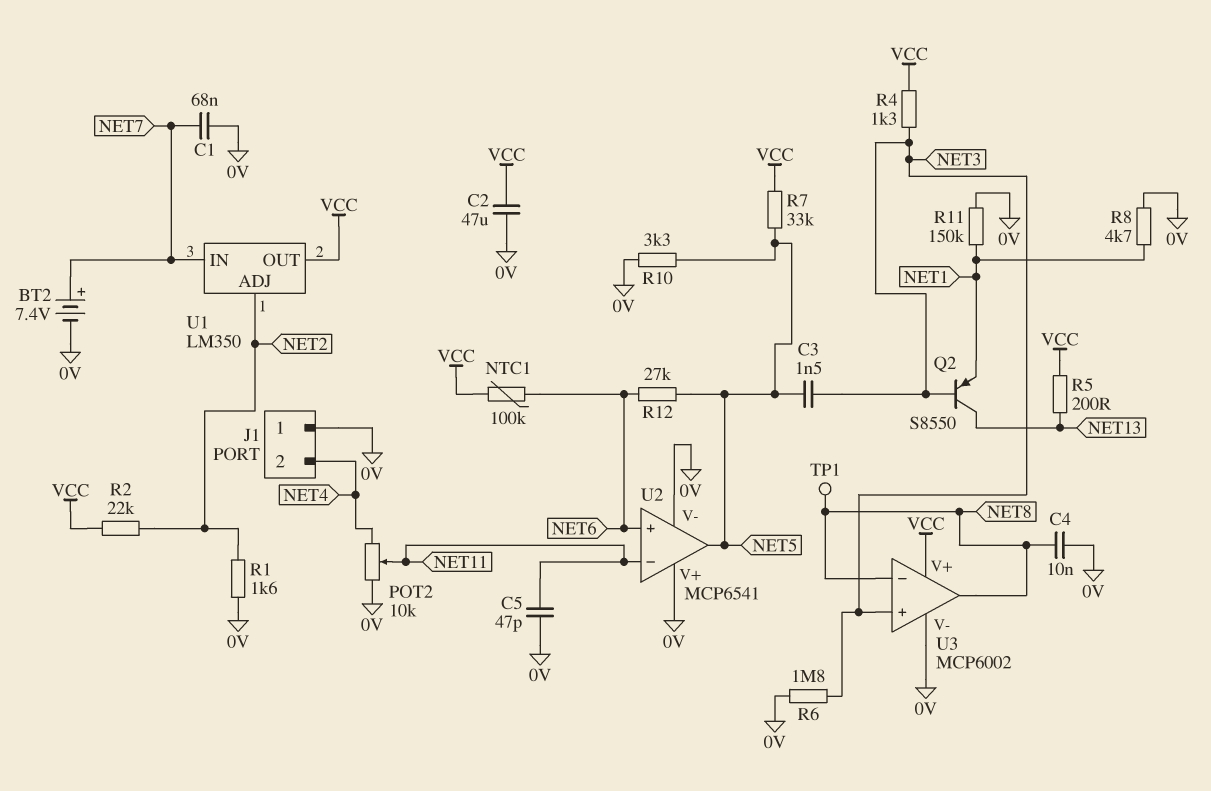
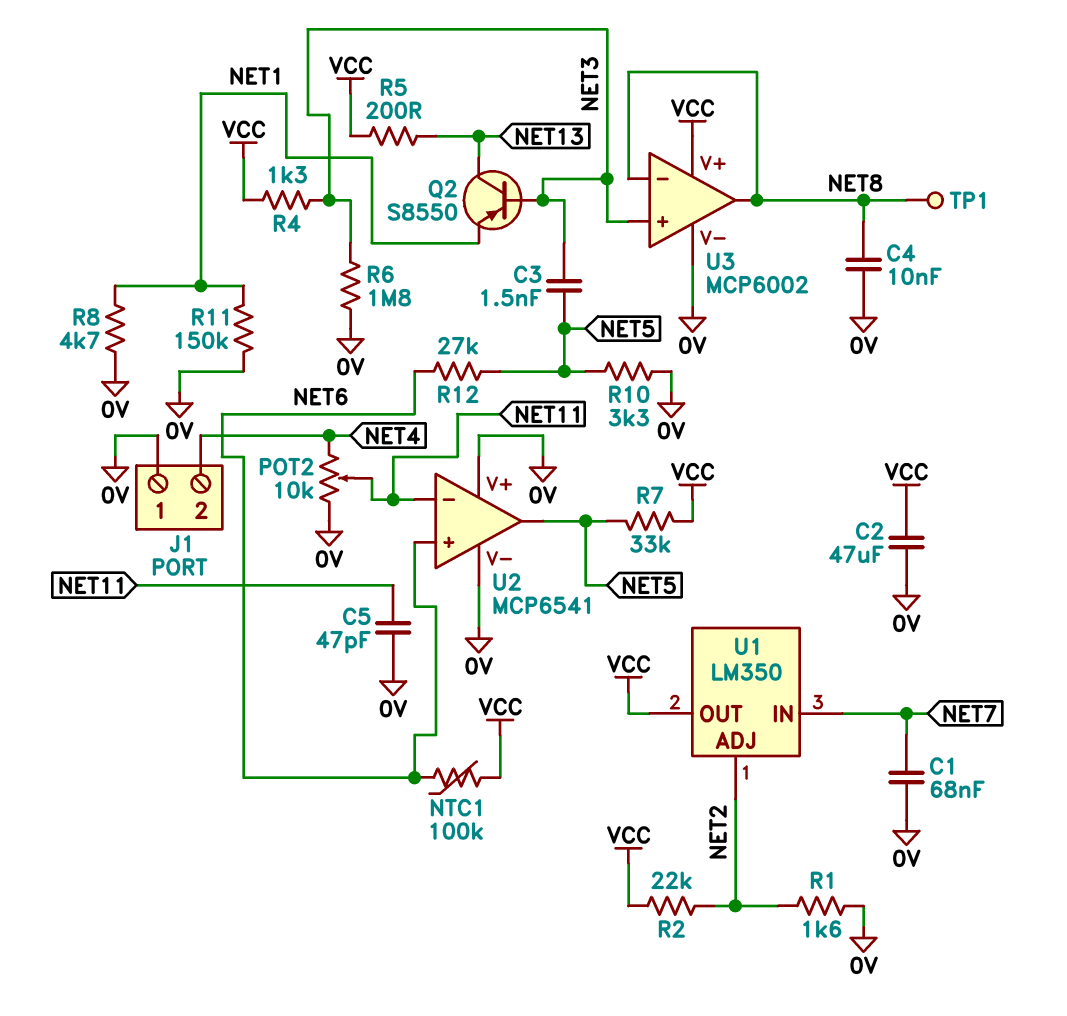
BT2: 7.4V (plus NET7, minus 0V) -> none

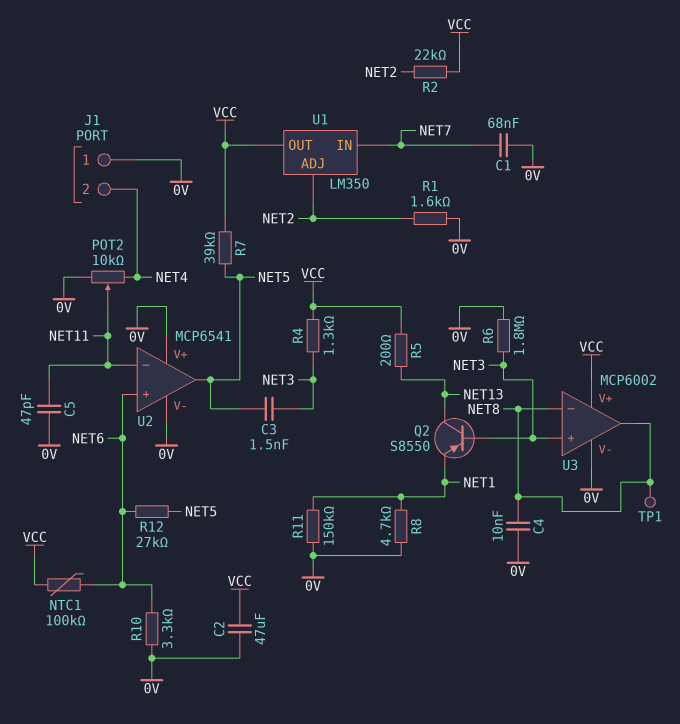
R7: 33k (NET5, VCC) -> 39k (NET5, VCC)
R10: 3.3k (0V, NET5) -> 3.3k (0V, NET6)

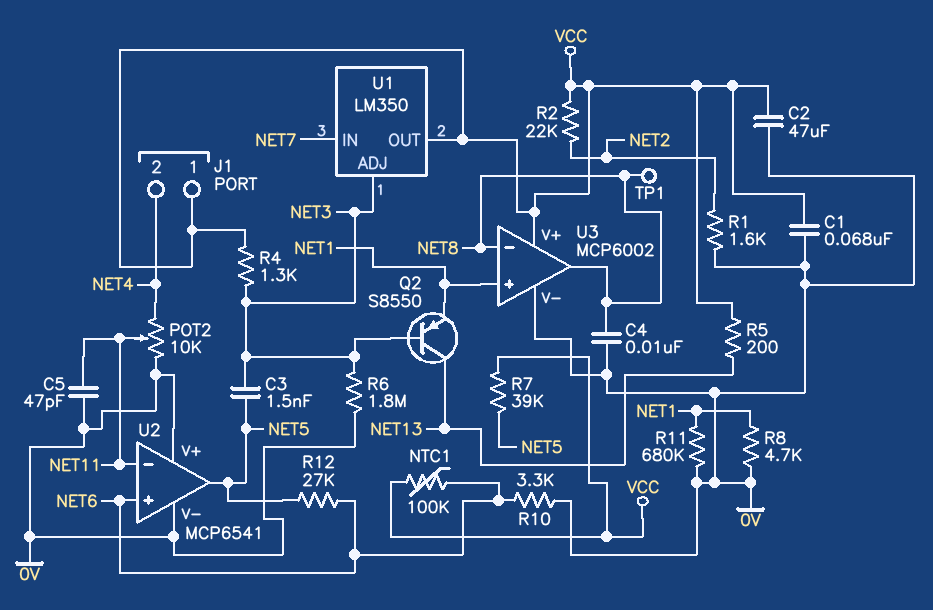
C1: 68nF (0V, NET7) -> 68nF (0V, VCC)
J1 pin 1: 0V -> VCC
R11: 150k (0V, NET1) -> 680k (0V, NET1)
U1 pin ADJ: NET2 -> NET3
U3 pin in+: NET3 -> NET1

